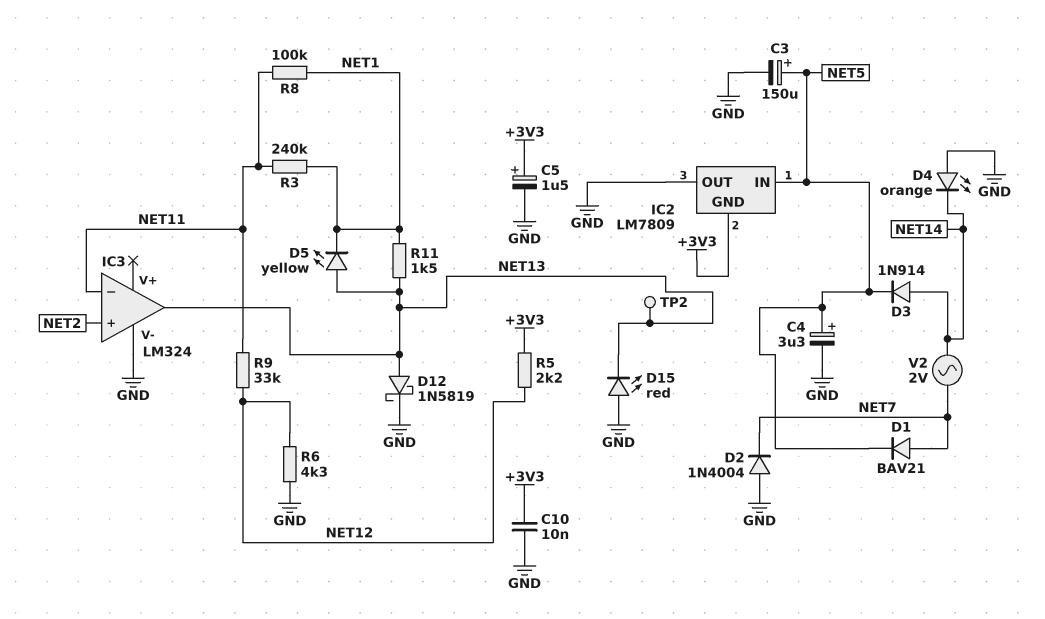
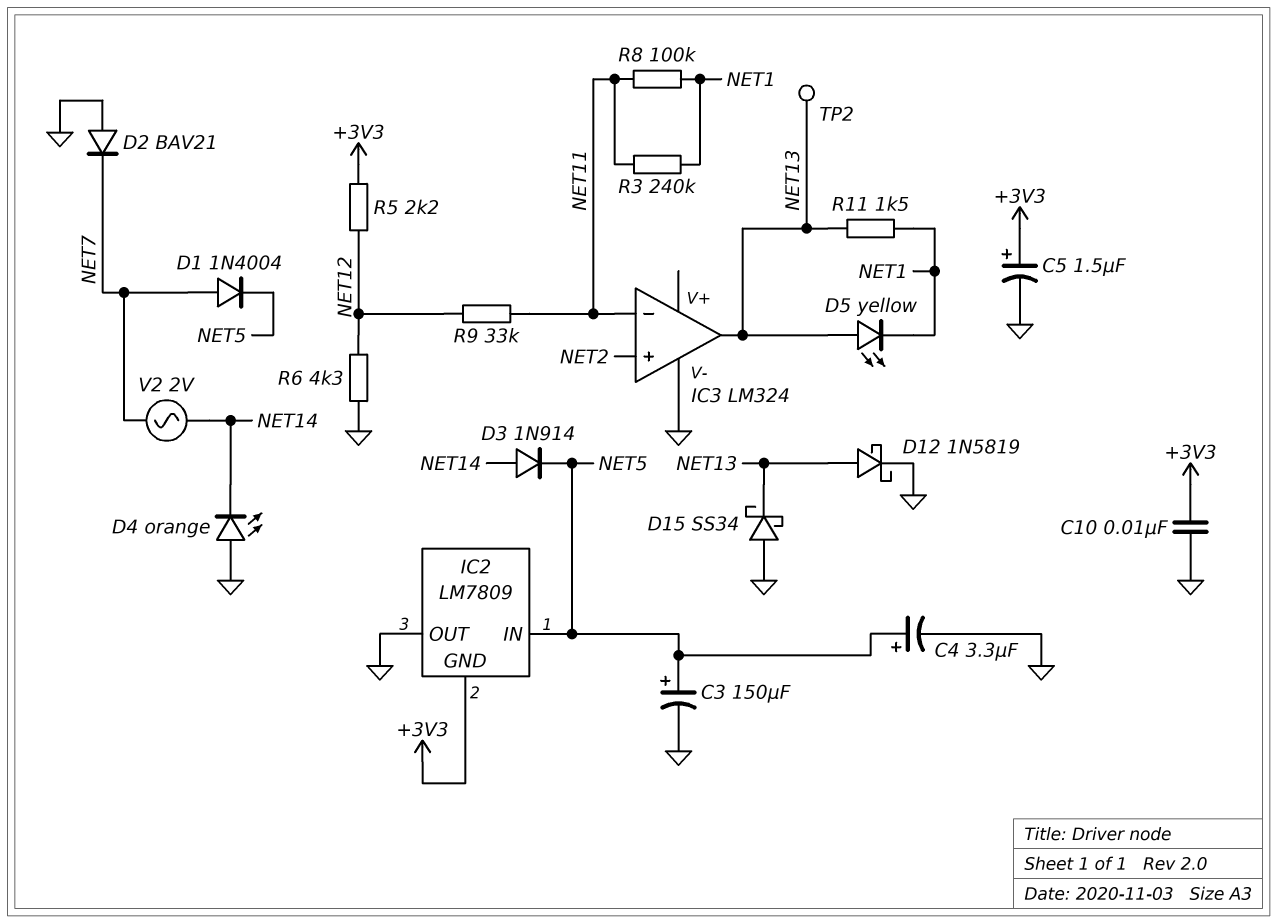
D1: diode BAV21 (A NET7, K NET5) -> diode 1N4004 (A NET7, K NET5)
D2: diode 1N4004 (A GND, K NET7) -> diode BAV21 (A GND, K NET7)
D15: LED red (A GND, K NET13) -> schottky SS34 (A GND, K NET13)

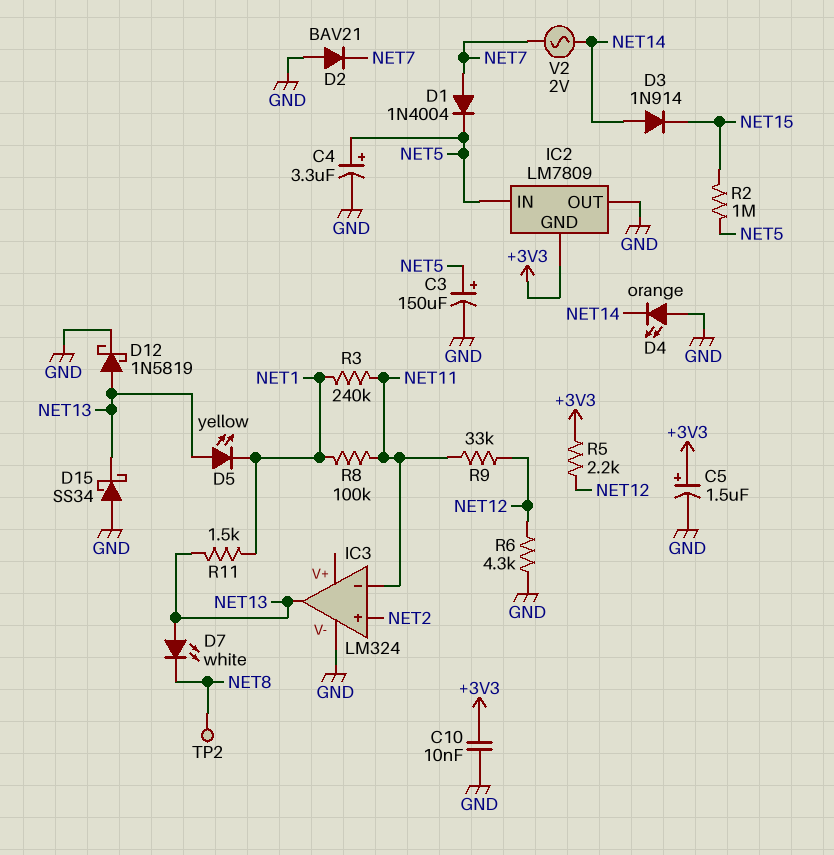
D3: diode 1N914 (A NET14, K NET5) -> diode 1N914 (A NET14, K NET15)
D7: none -> LED white (A NET13, K NET8)
R2: none -> 1M (NET5, NET15)
TP2: test point (NET13) -> test point (NET8)

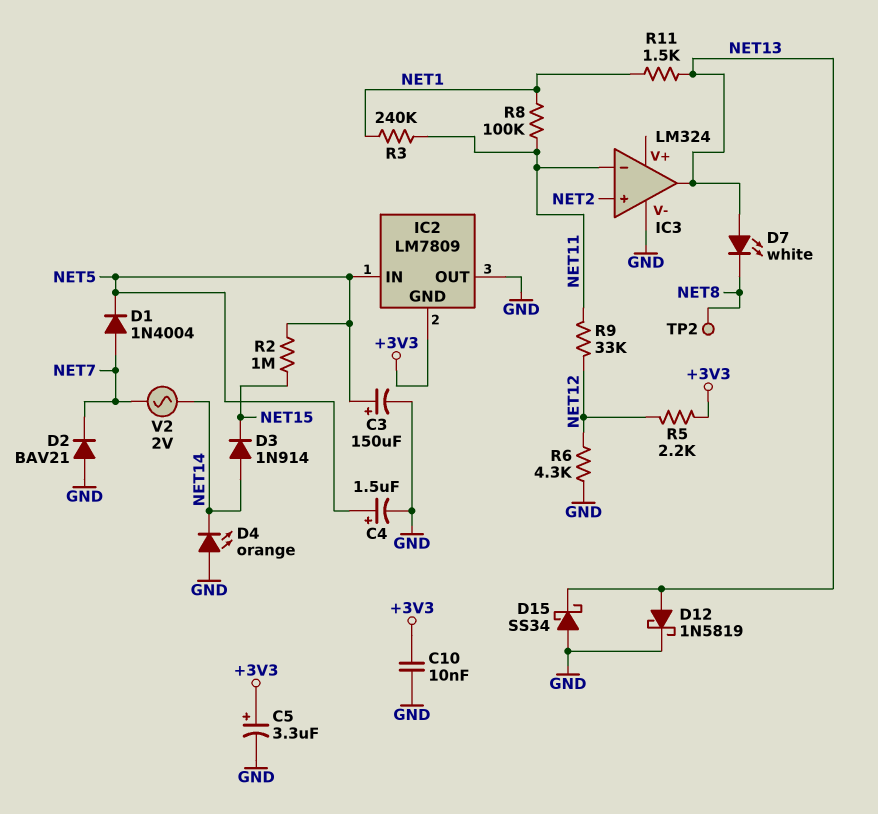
C4: 3.3uF (plus NET5, minus GND) -> 1.5uF (plus NET5, minus GND)
C5: 1.5uF (plus +3V3, minus GND) -> 3.3uF (plus +3V3, minus GND)
D5: LED yellow (A NET13, K NET1) -> none

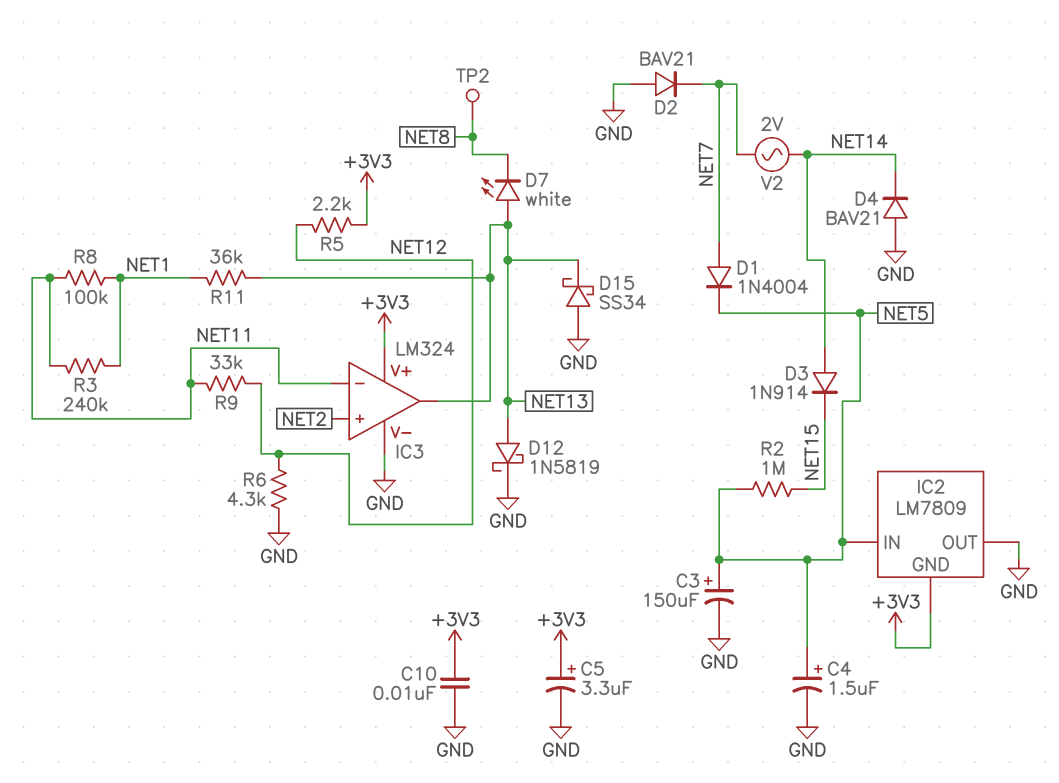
D4: LED orange (A GND, K NET14) -> diode BAV21 (A GND, K NET14)
IC3 pin V+: none -> +3V3
R11: 1.5k (NET1, NET13) -> 36k (NET1, NET13)

